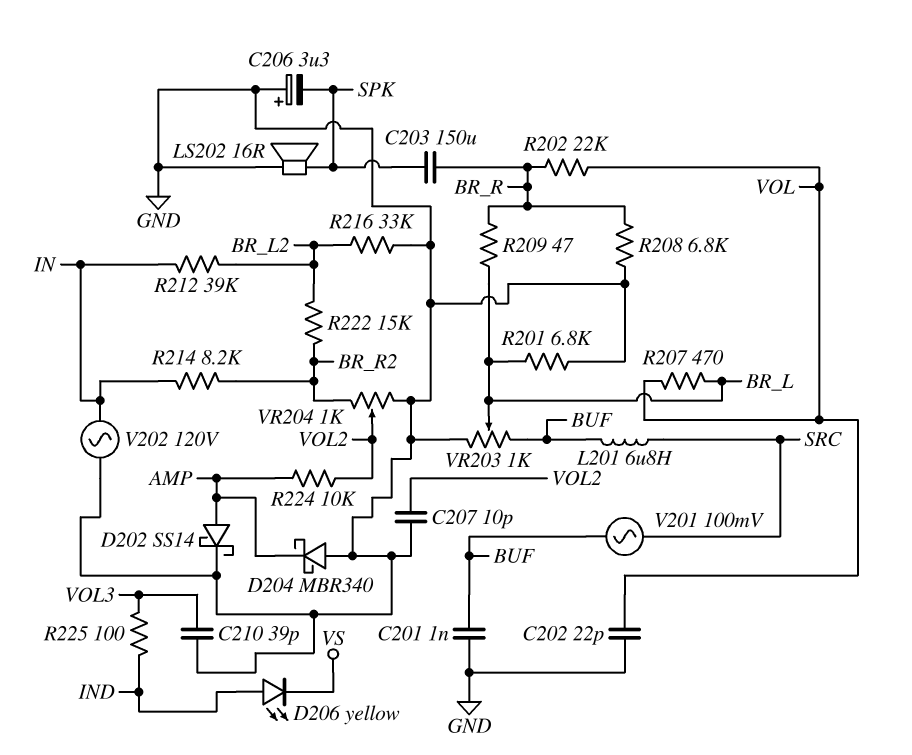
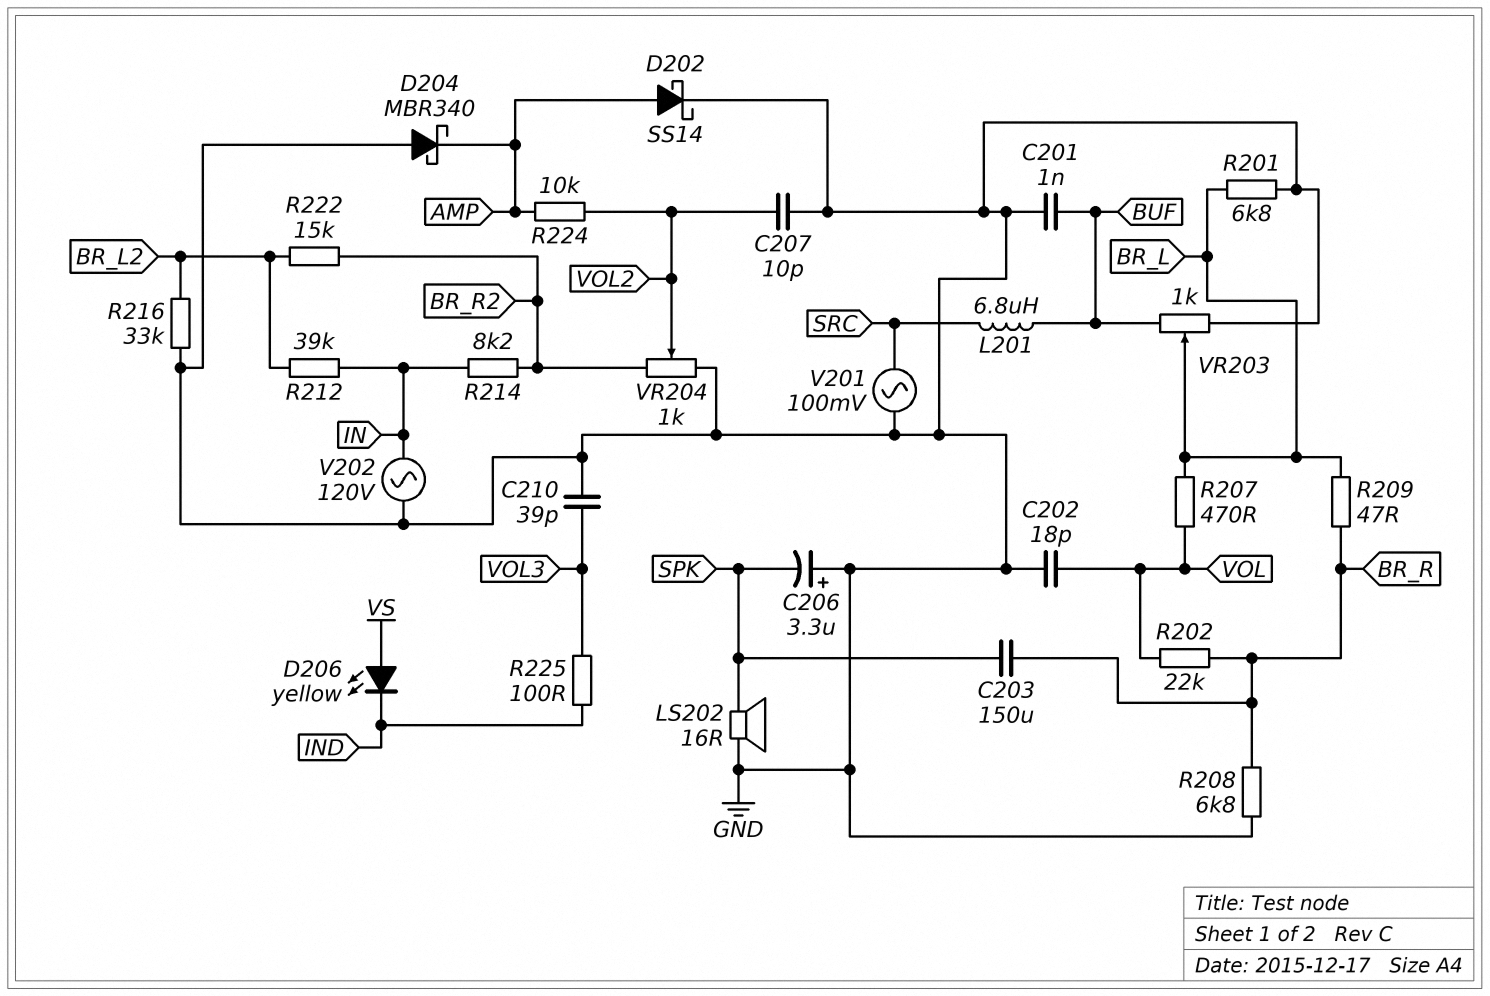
C202: 22pF (GND, VOL) -> 18pF (GND, VOL)
D206: LED yellow (A IND, K VS) -> LED yellow (A VS, K IND)
V201: AC 100mV (BUF, SRC) -> AC 100mV (GND, SRC)

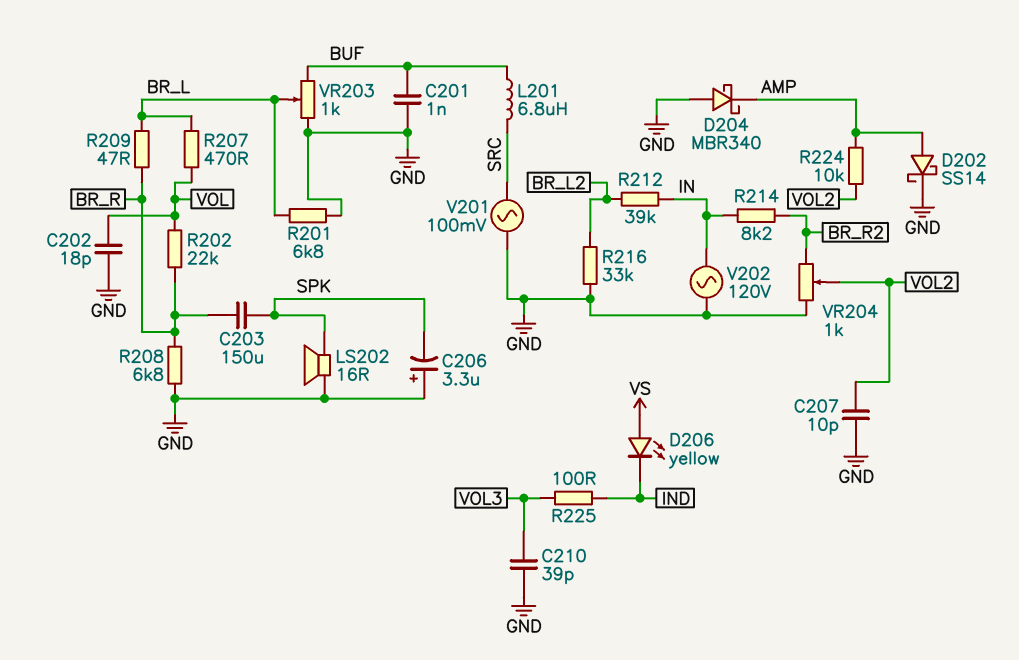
R222: 15k (BR_L2, BR_R2) -> none

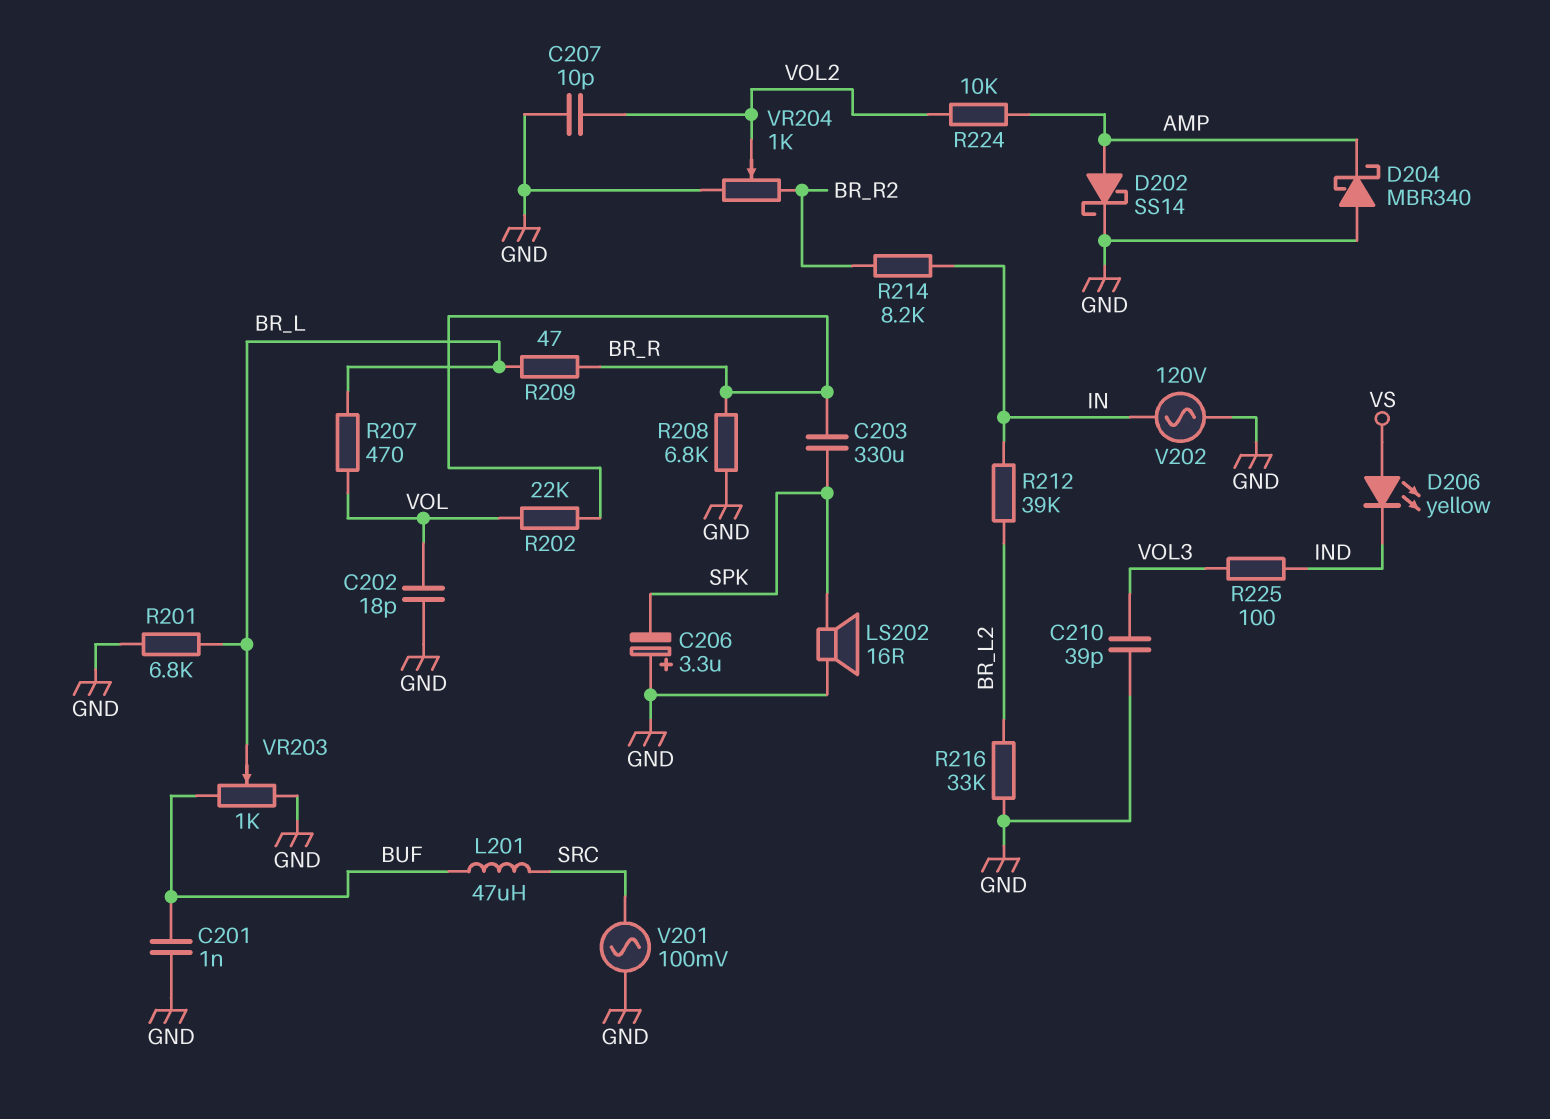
C203: 150uF (BR_R, SPK) -> 330uF (BR_R, SPK)
L201: 6.8uH (BUF, SRC) -> 47uH (BUF, SRC)

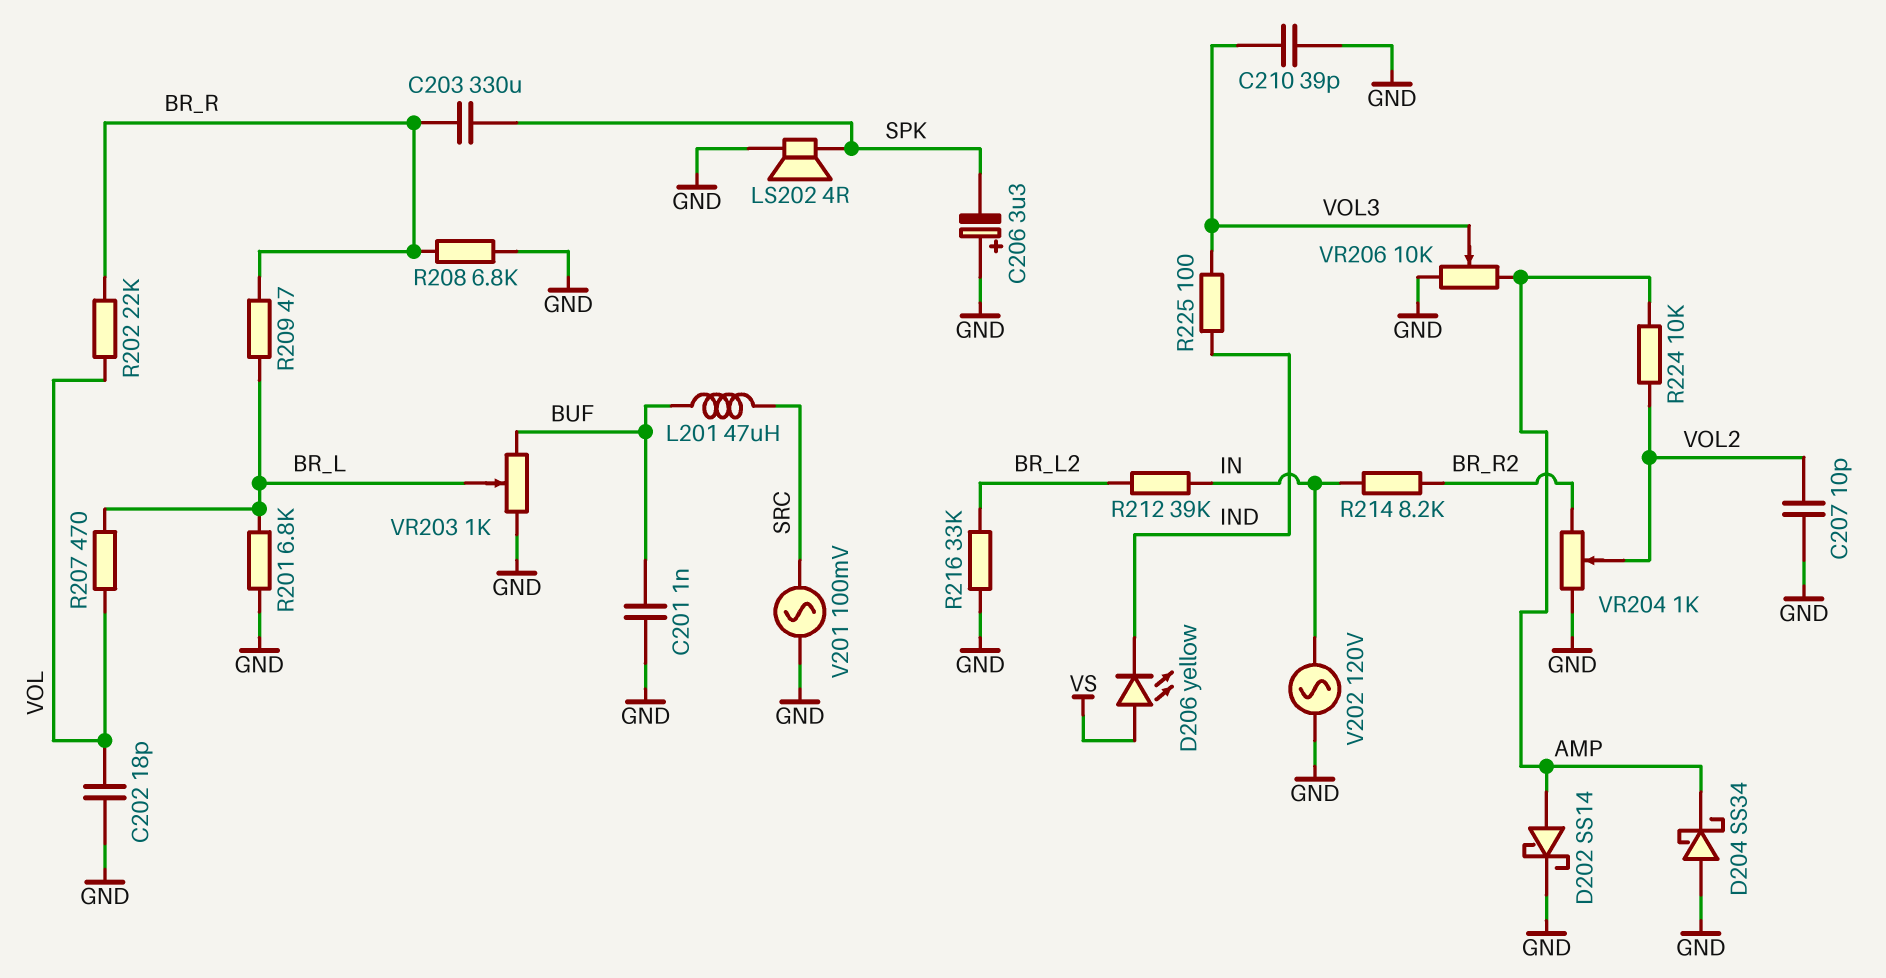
D204: schottky MBR340 (A GND, K AMP) -> schottky SS34 (A GND, K AMP)
LS202: speaker 16R (GND, SPK) -> speaker 4R (GND, SPK)
VR206: none -> 10k (AMP, GND, wiper VOL3)

